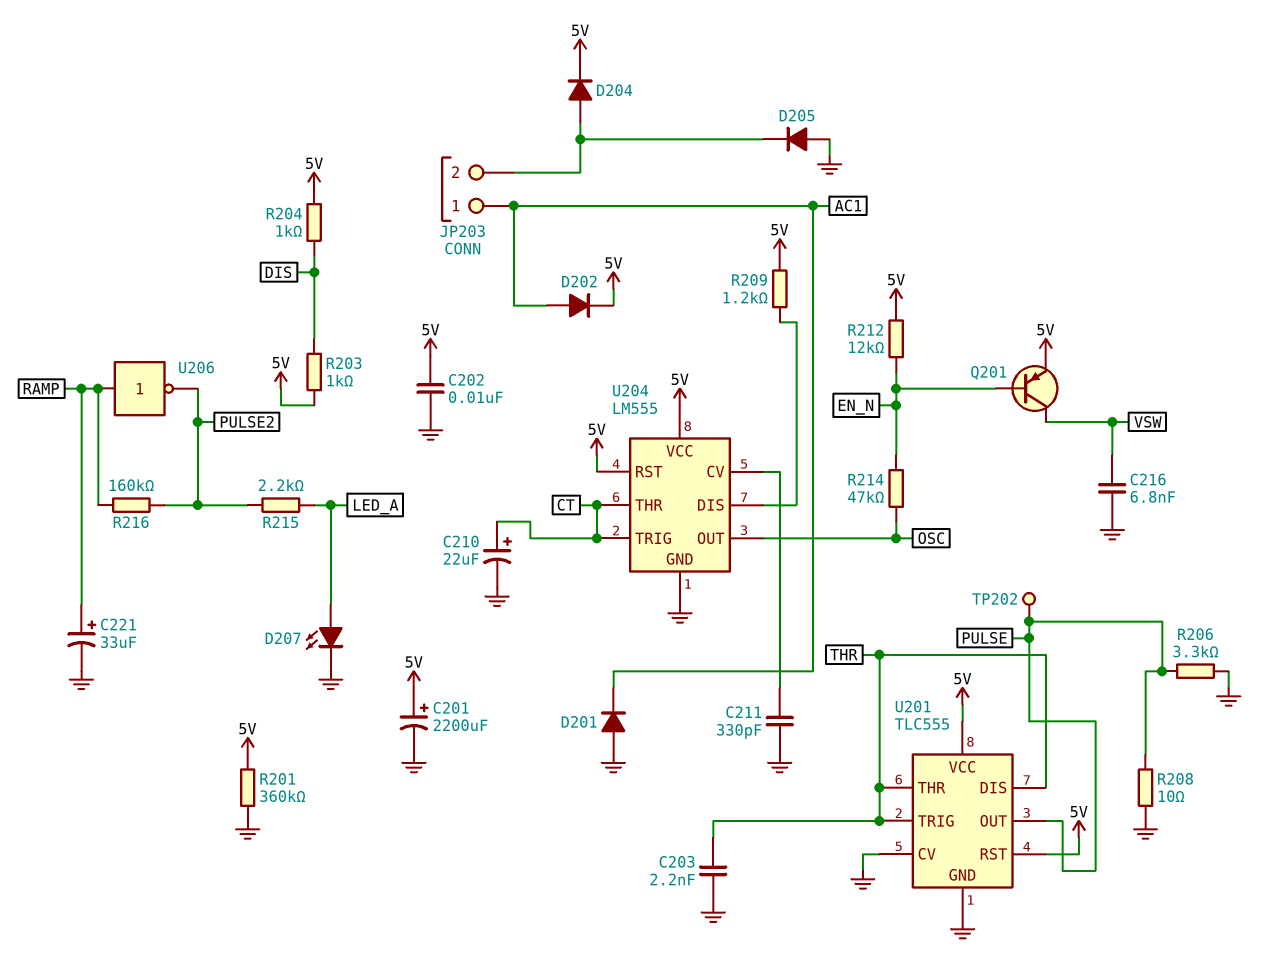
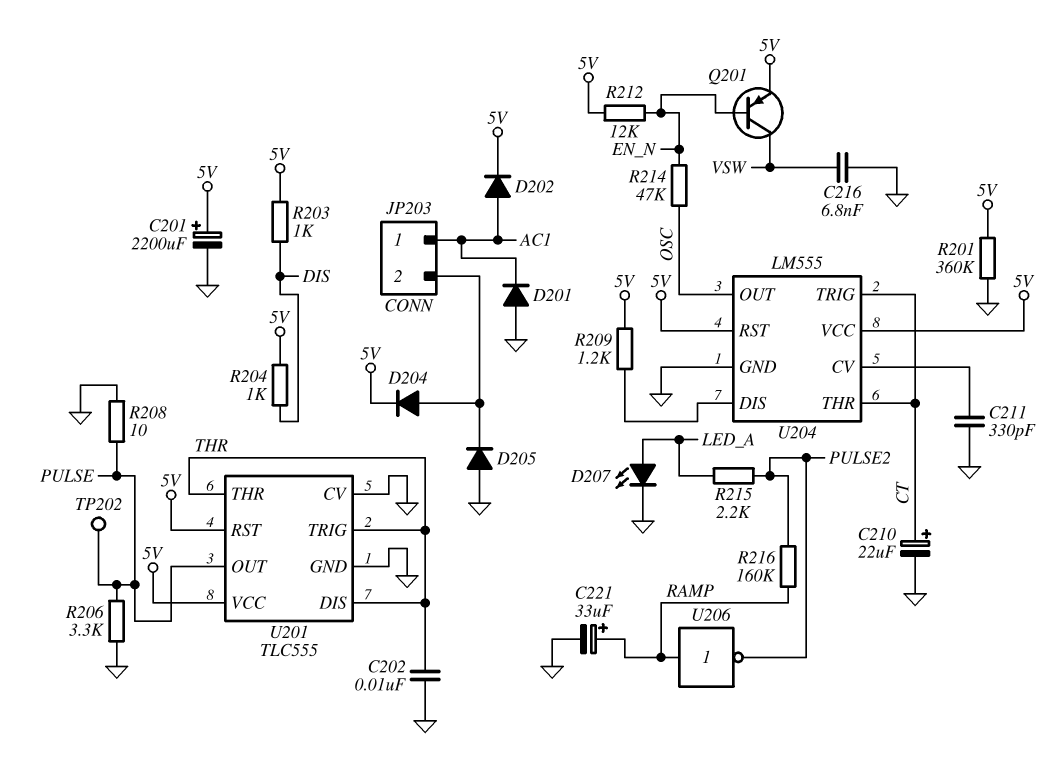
C202: 10nF (5V, GND) -> 10nF (GND, THR)
C203: 2.2nF (GND, THR) -> none

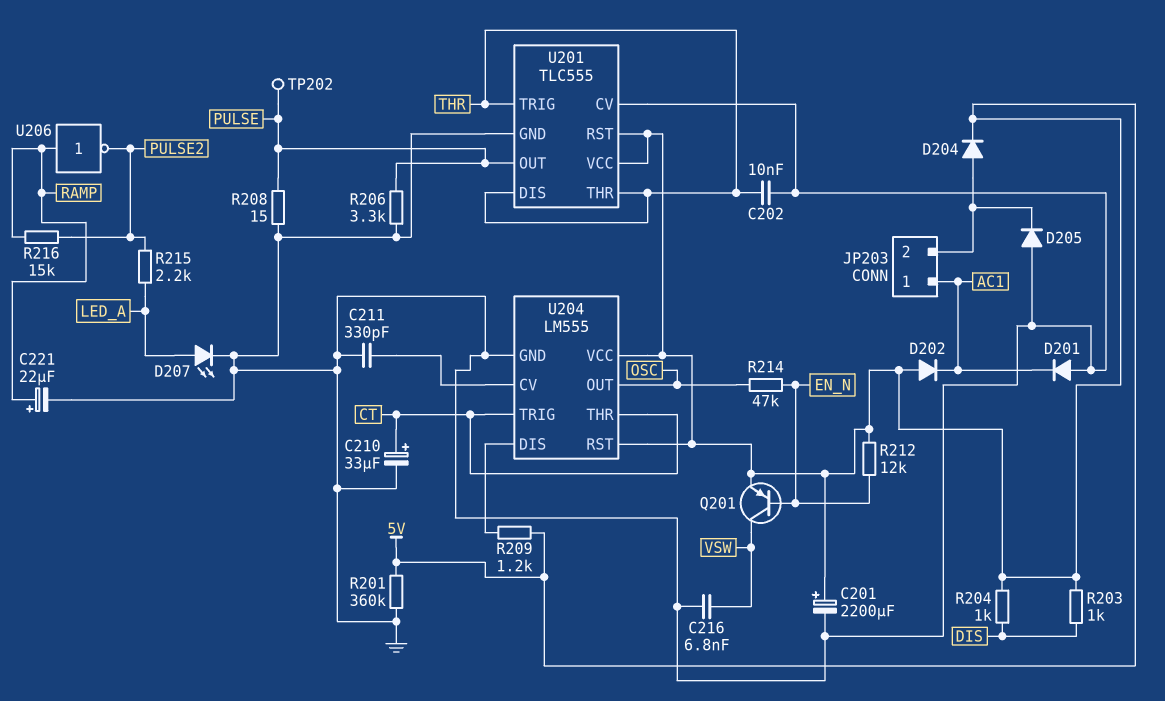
C210: 22uF (plus CT, minus GND) -> 33uF (plus CT, minus GND)
C221: 33uF (plus RAMP, minus GND) -> 22uF (plus RAMP, minus GND)
D202: diode (A AC1, K 5V) -> diode (A 5V, K AC1)
R208: 10 (GND, PULSE) -> 15 (GND, PULSE)
R216: 160k (PULSE2, RAMP) -> 15k (PULSE2, RAMP)

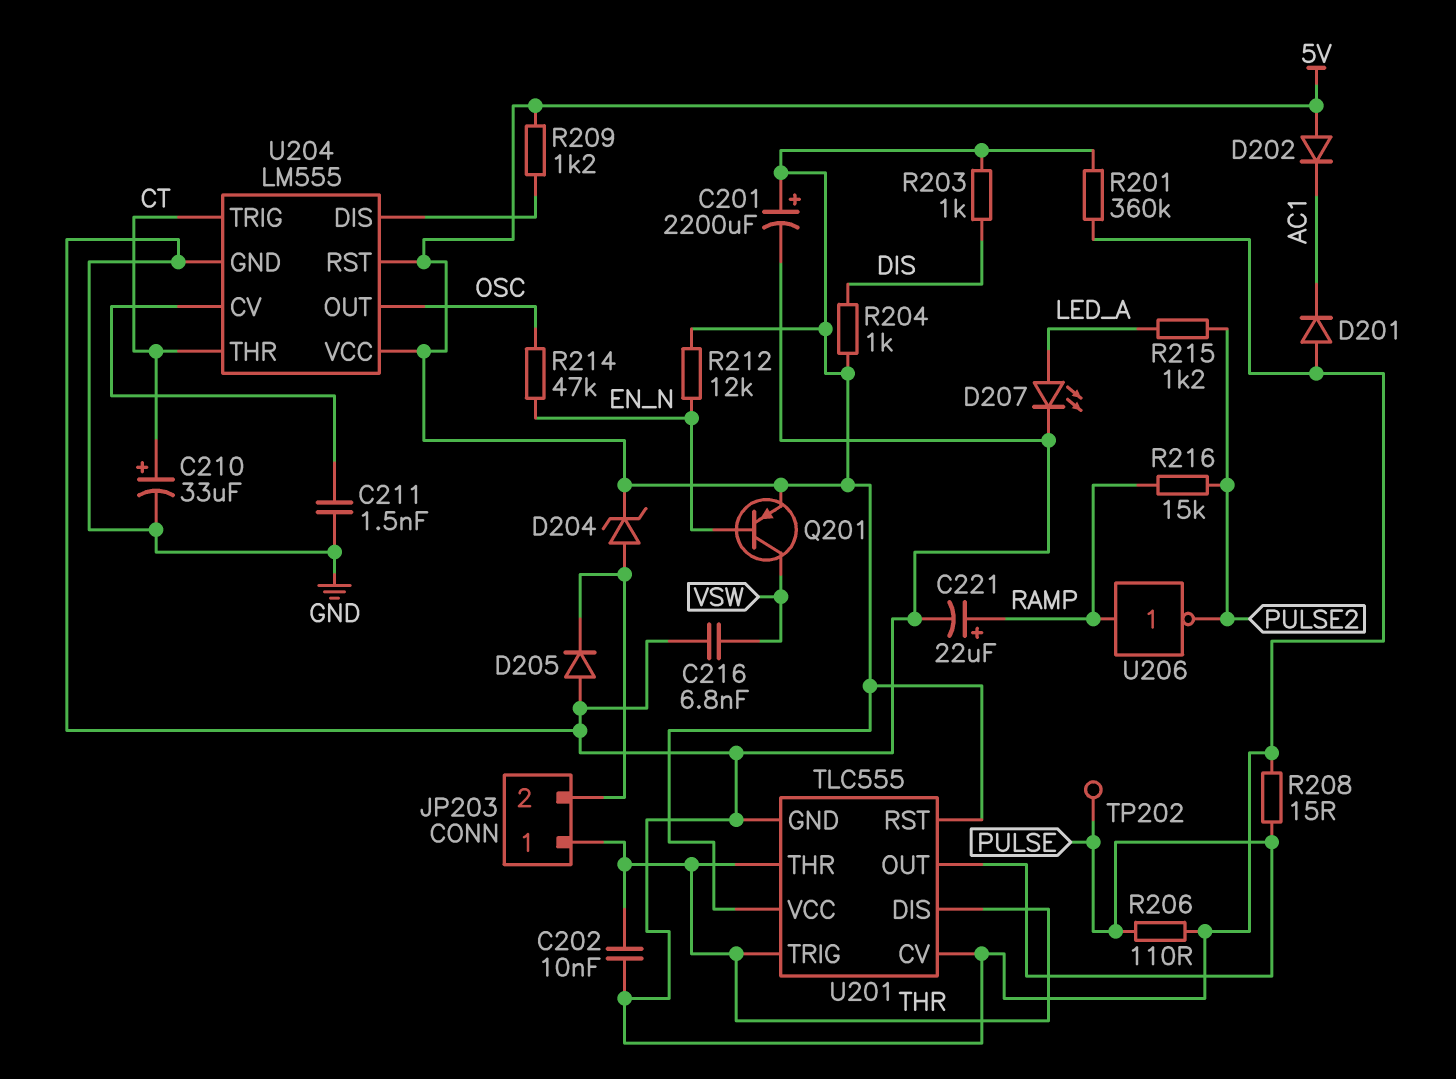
C211: 330pF (GND, U204/CV) -> 1.5nF (GND, U204/CV)
D204: diode (A JP203/2, K 5V) -> zener (A JP203/2, K 5V)
JP203 pin 1: AC1 -> THR
R206: 3.3k (GND, PULSE) -> 110 (GND, PULSE)
R215: 2.2k (LED_A, PULSE2) -> 1.2k (LED_A, PULSE2)

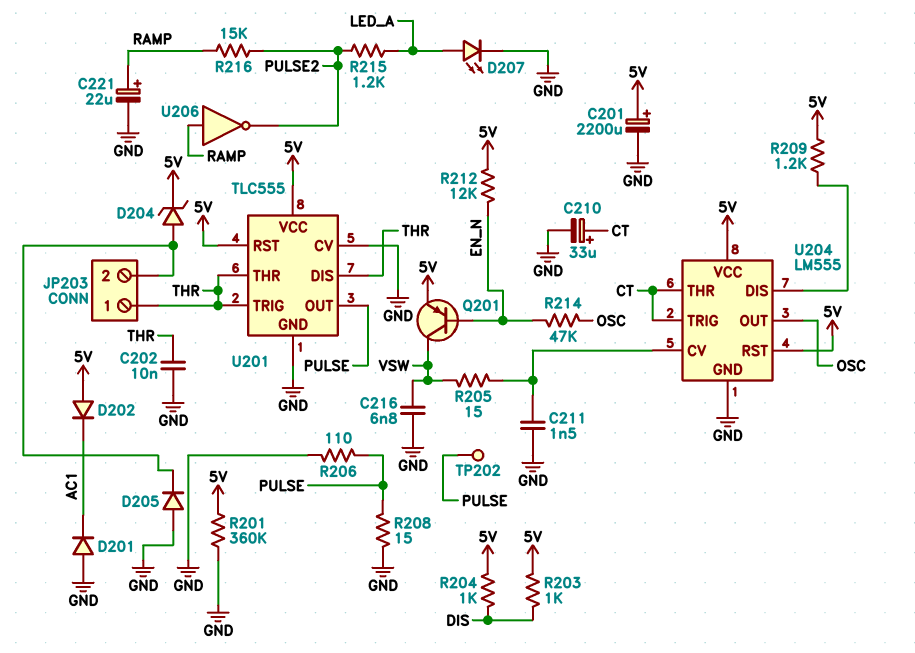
R205: none -> 15 (U204/CV, VSW)

